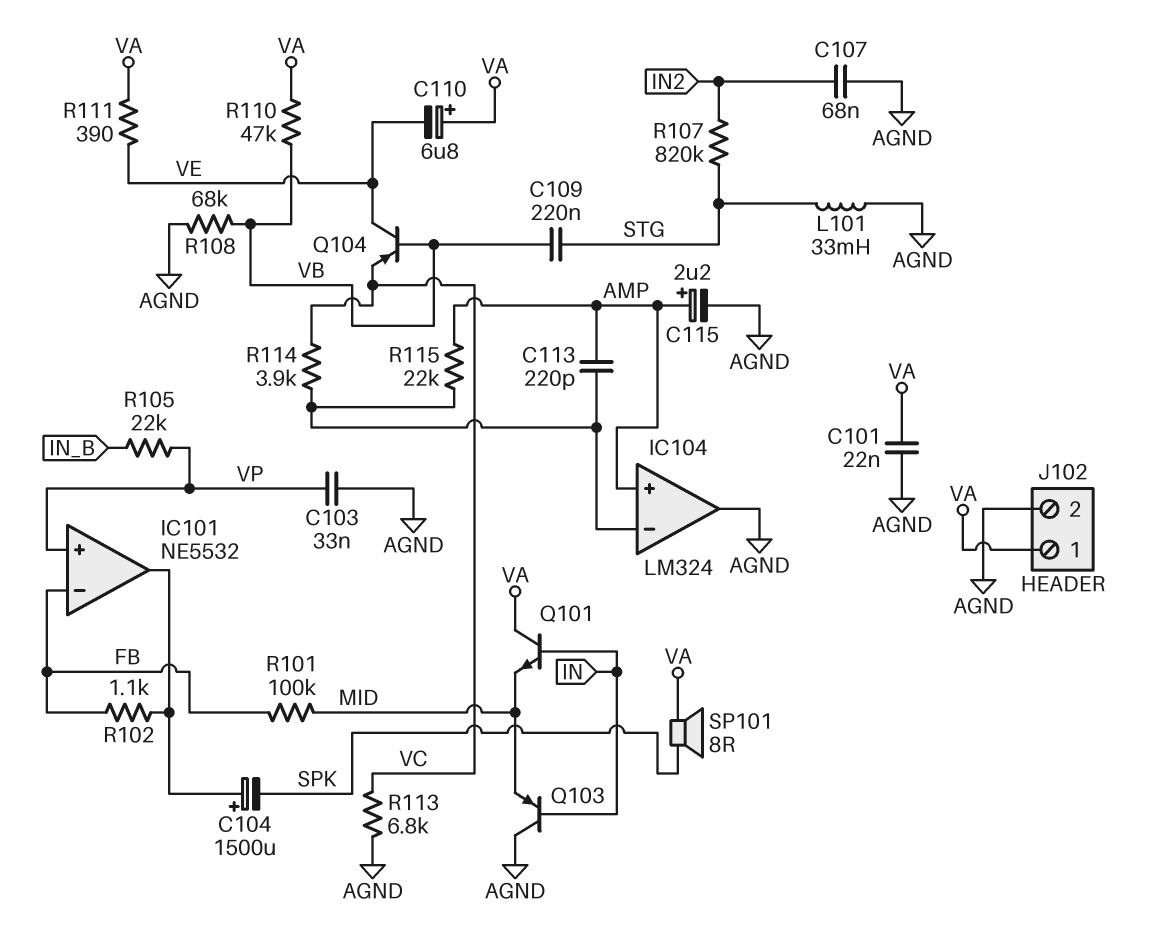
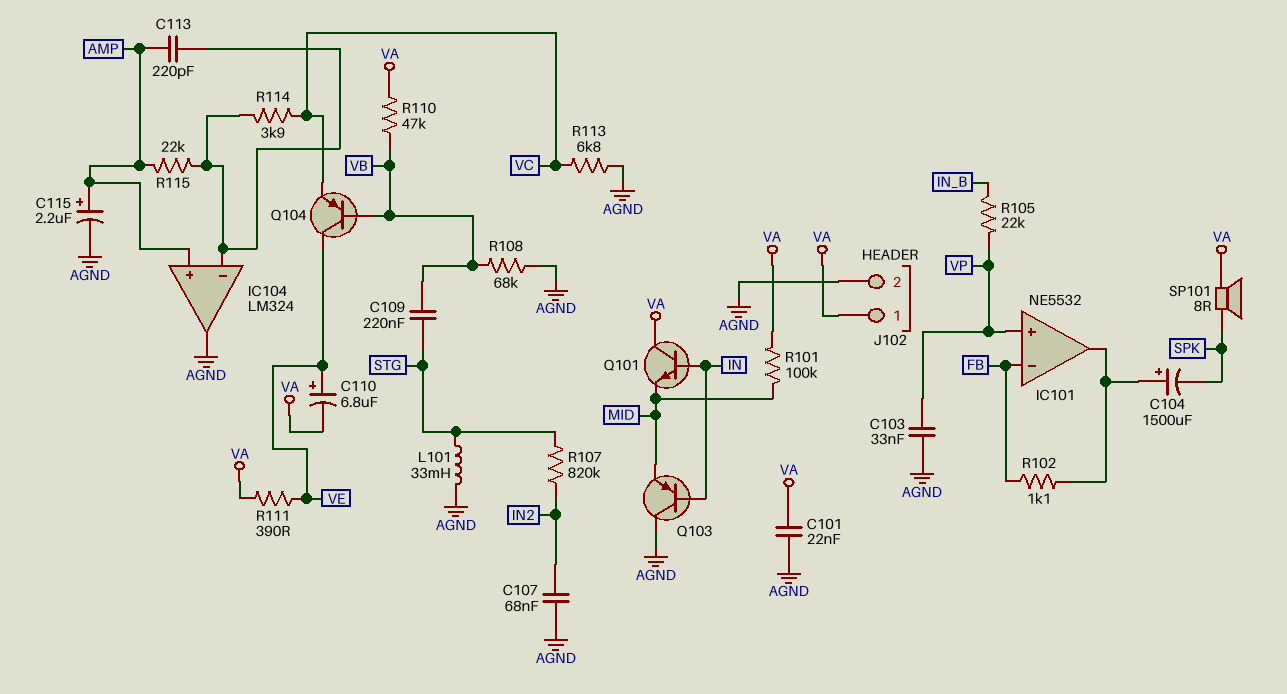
C110: 6.8uF (plus VA, minus VE) -> 6.8uF (plus VE, minus VA)
R101: 100k (FB, MID) -> 100k (MID, VA)

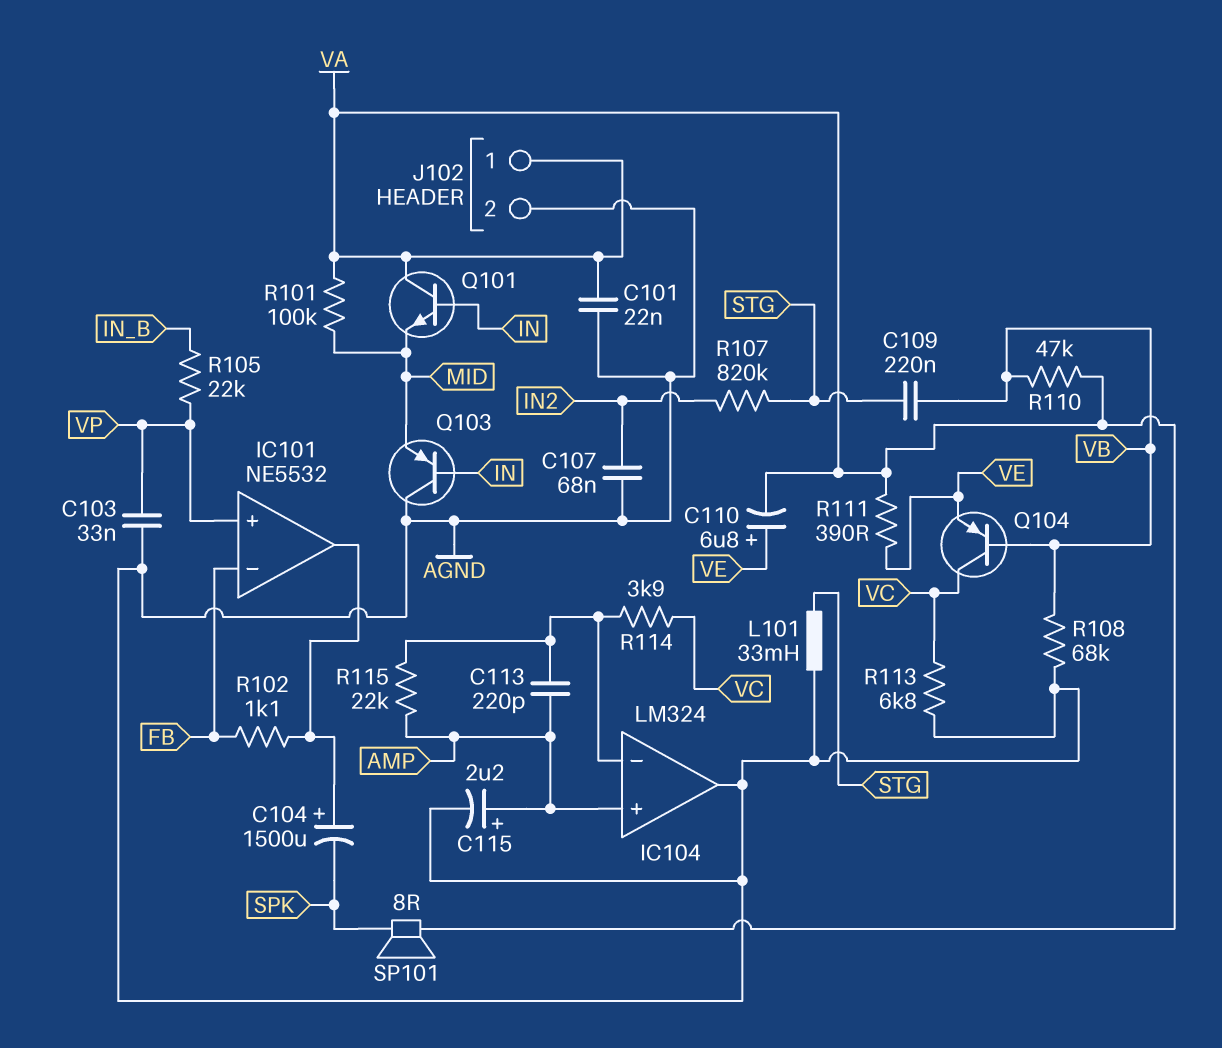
Q104: PNP (B VB, C VE, E VC) -> PNP (B VB, C VC, E VE)

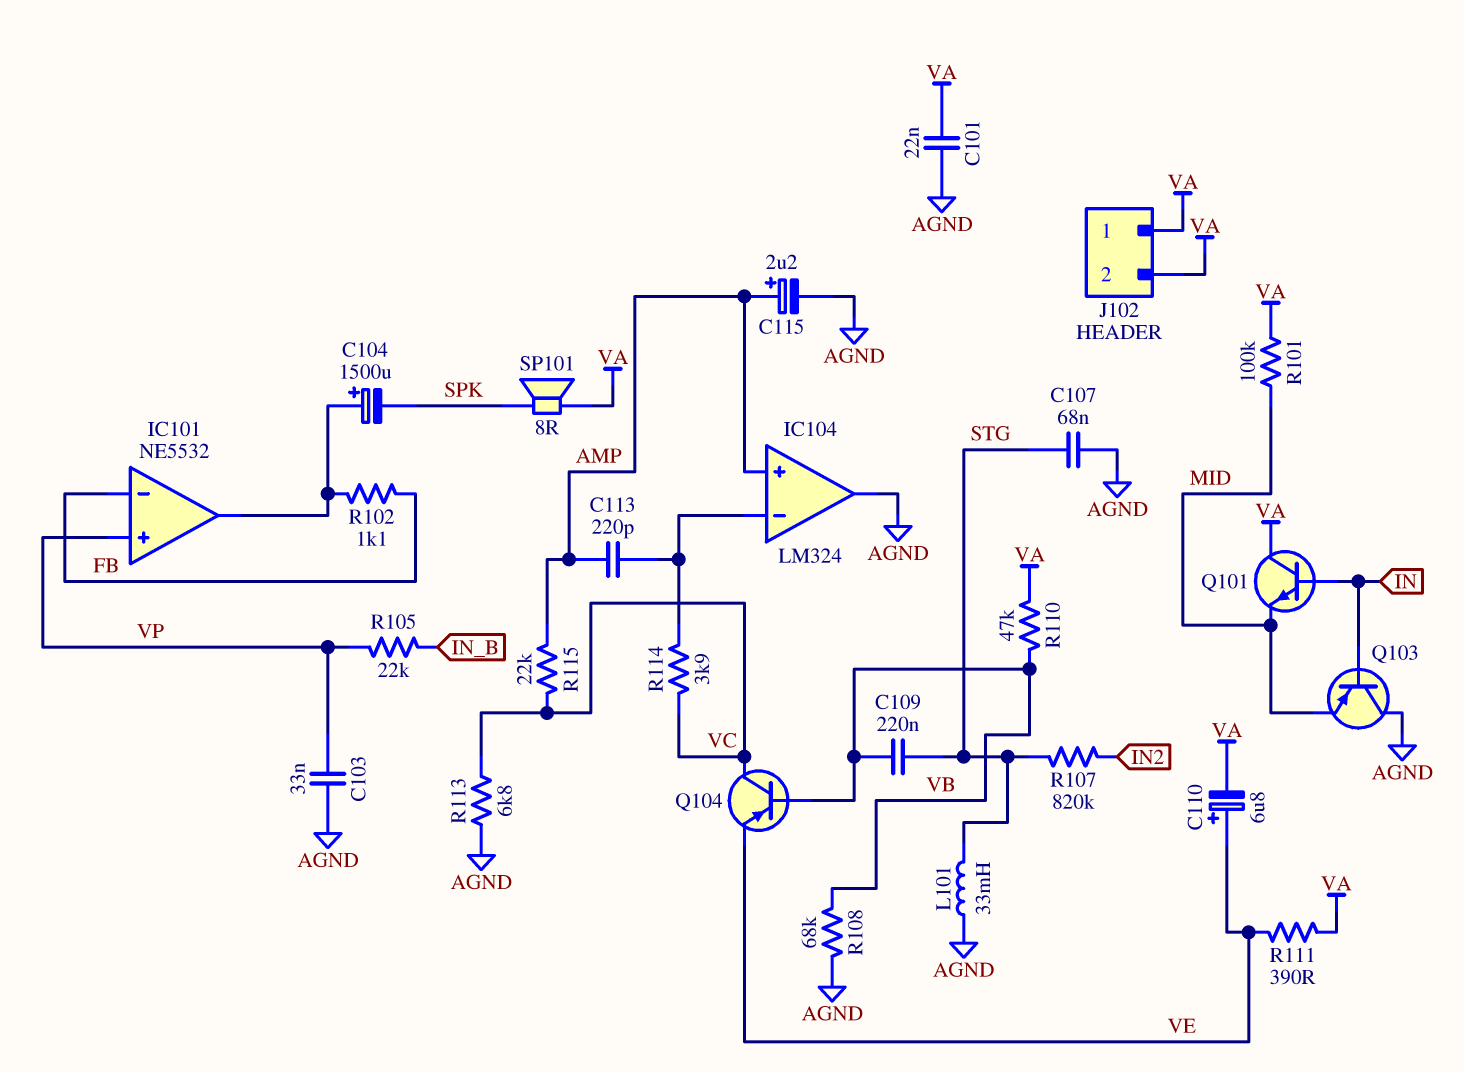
C107: 68nF (AGND, IN2) -> 68nF (AGND, STG)
J102 pin 2: AGND -> VA
R115: 22k (AMP, IC104/in-) -> 22k (AMP, VC)

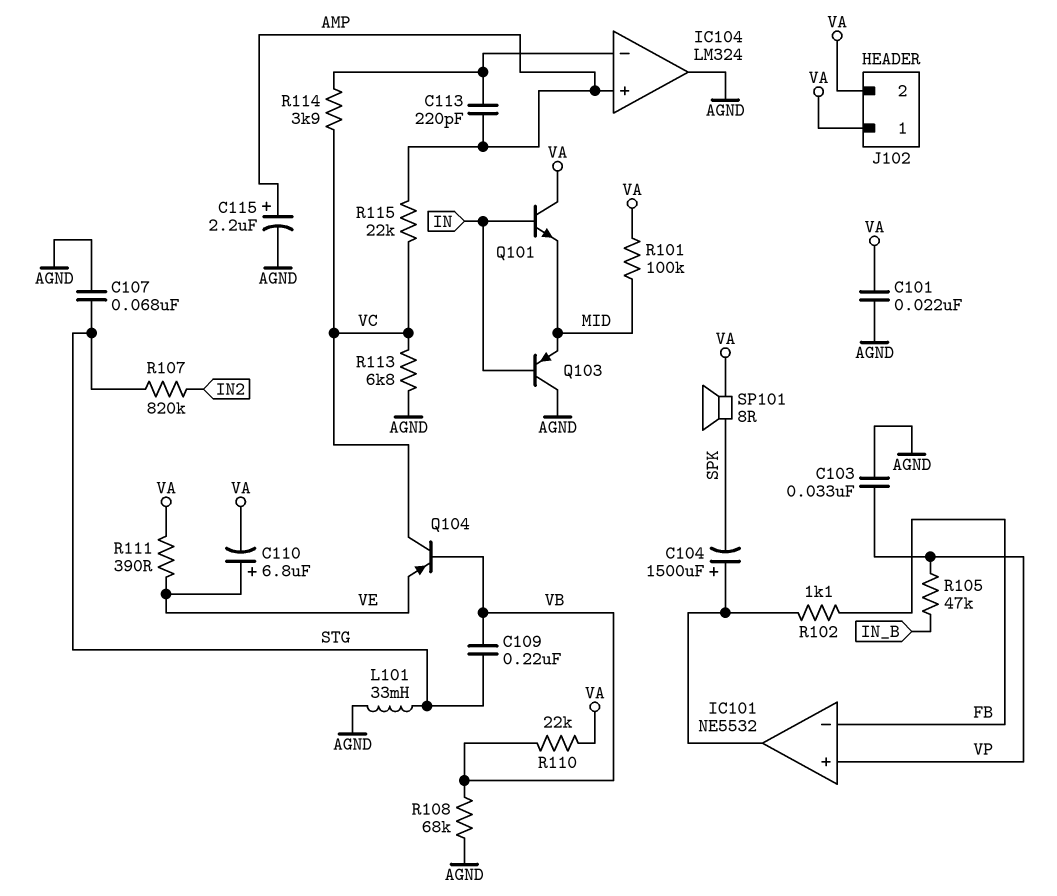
R105: 22k (IN_B, VP) -> 47k (IN_B, VP)
R110: 47k (VA, VB) -> 22k (VA, VB)

